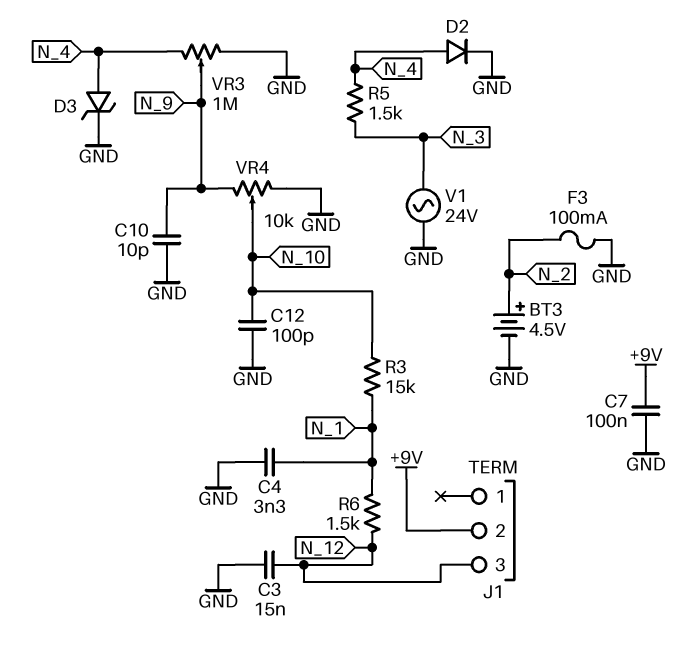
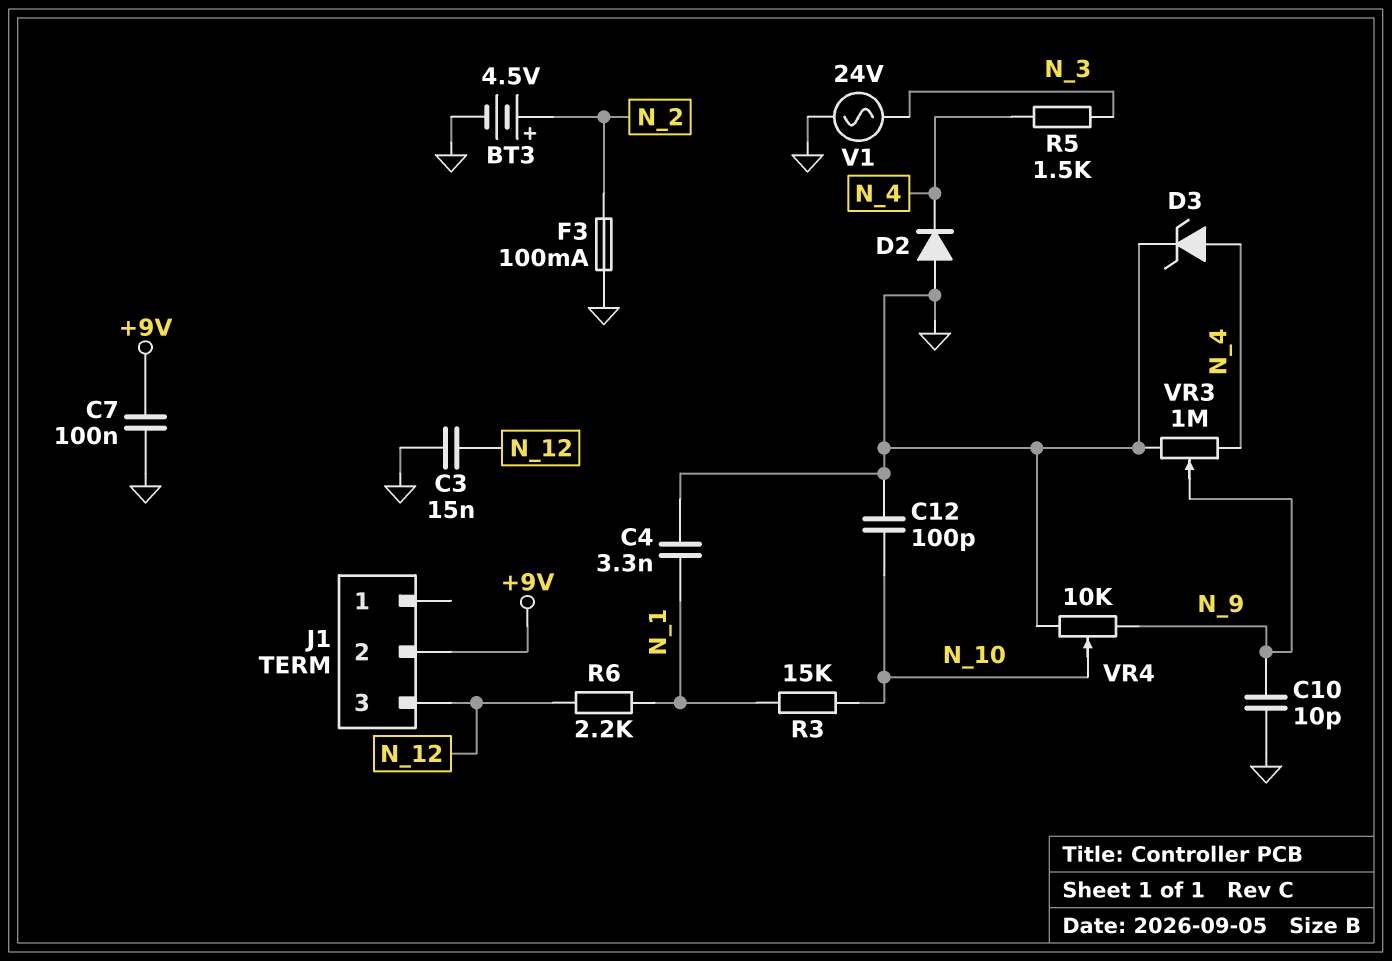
D2: diode (A N_4, K GND) -> diode (A GND, K N_4)
R6: 1.5k (N_1, N_12) -> 2.2k (N_1, N_12)

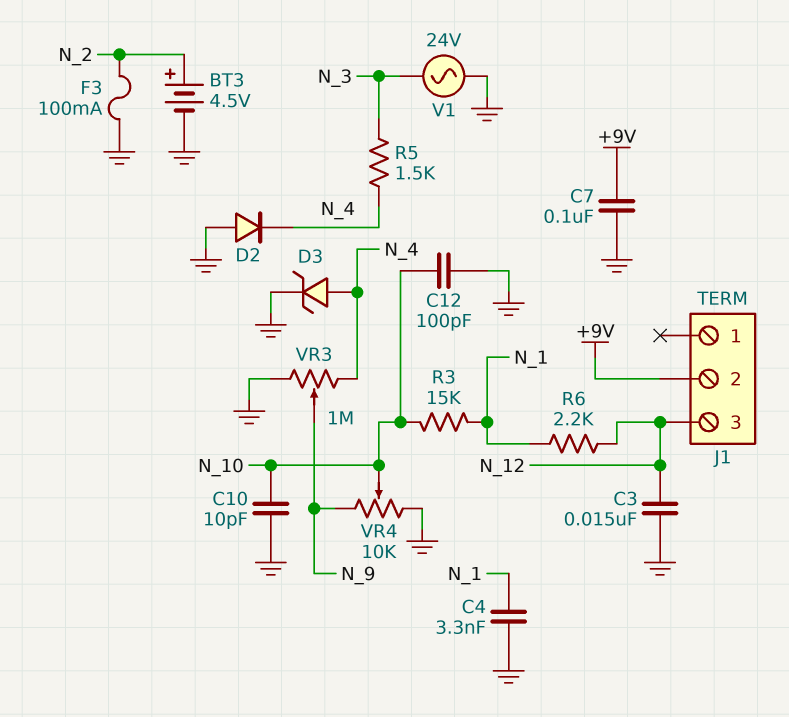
C10: 10pF (GND, N_9) -> 10pF (GND, N_10)

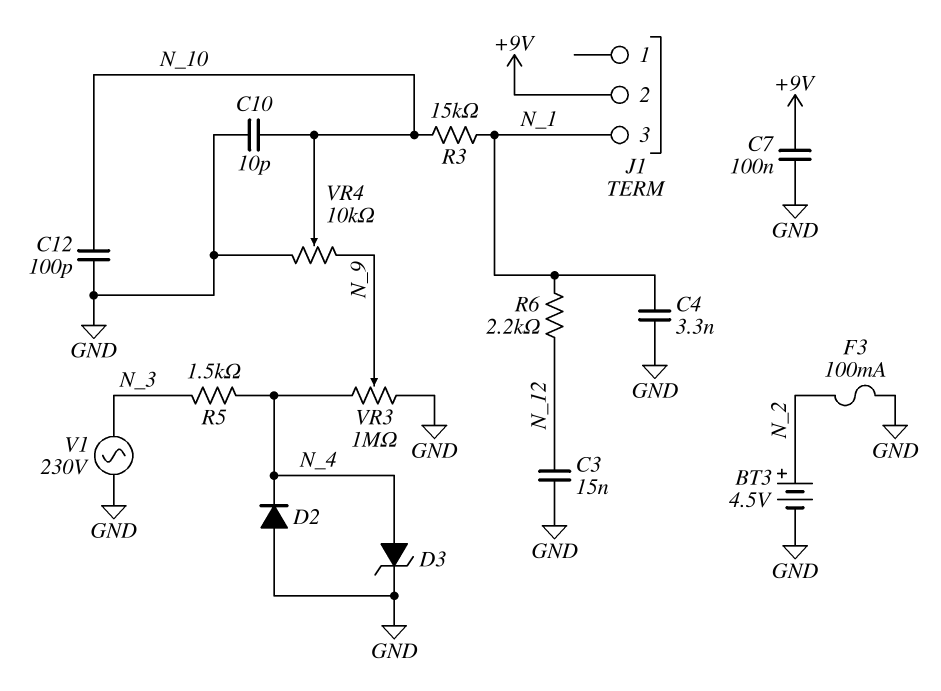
J1 pin 3: N_12 -> N_1
V1: AC 24V (GND, N_3) -> AC 230V (GND, N_3)

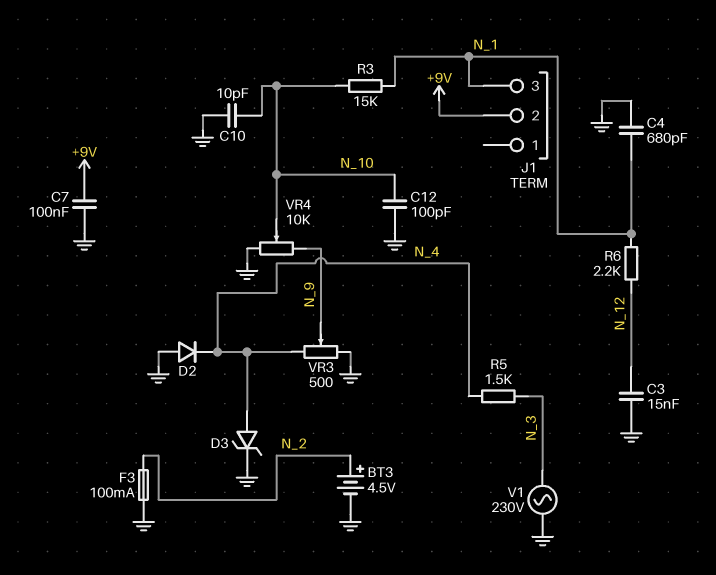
C4: 3.3nF (GND, N_1) -> 680pF (GND, N_1)
VR3: 1M (GND, N_4, wiper N_9) -> 500 (GND, N_4, wiper N_9)

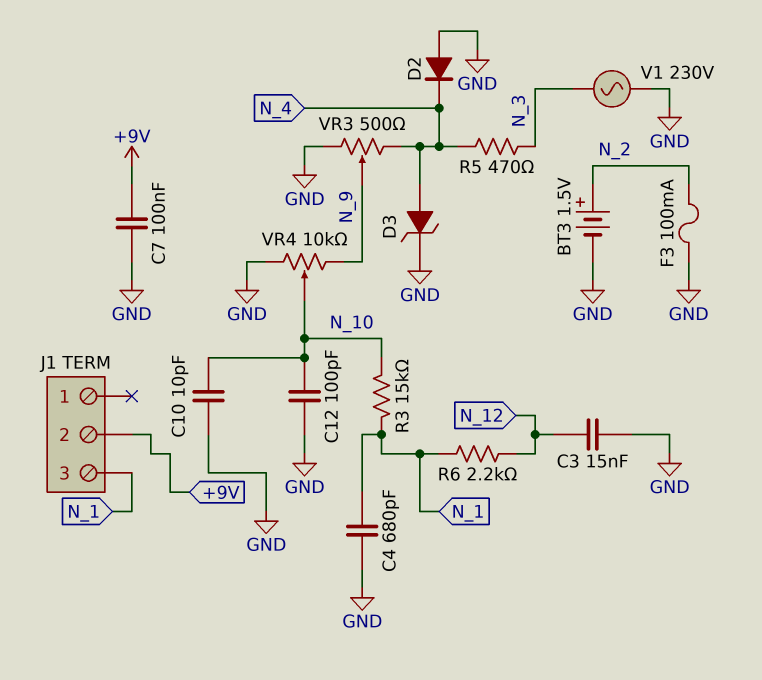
BT3: 4.5V (plus N_2, minus GND) -> 1.5V (plus N_2, minus GND)
R5: 1.5k (N_3, N_4) -> 470 (N_3, N_4)

